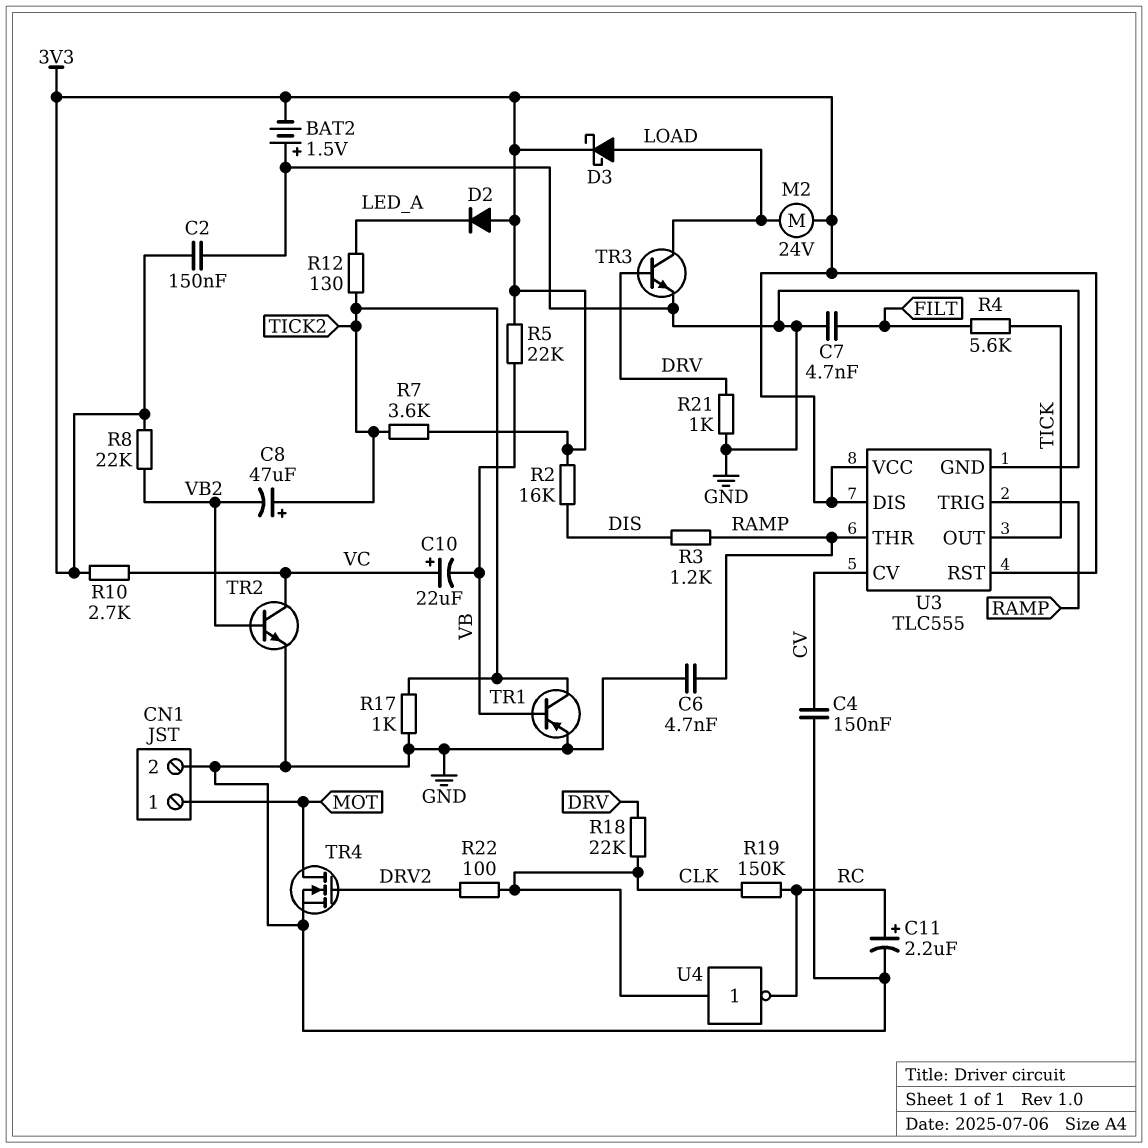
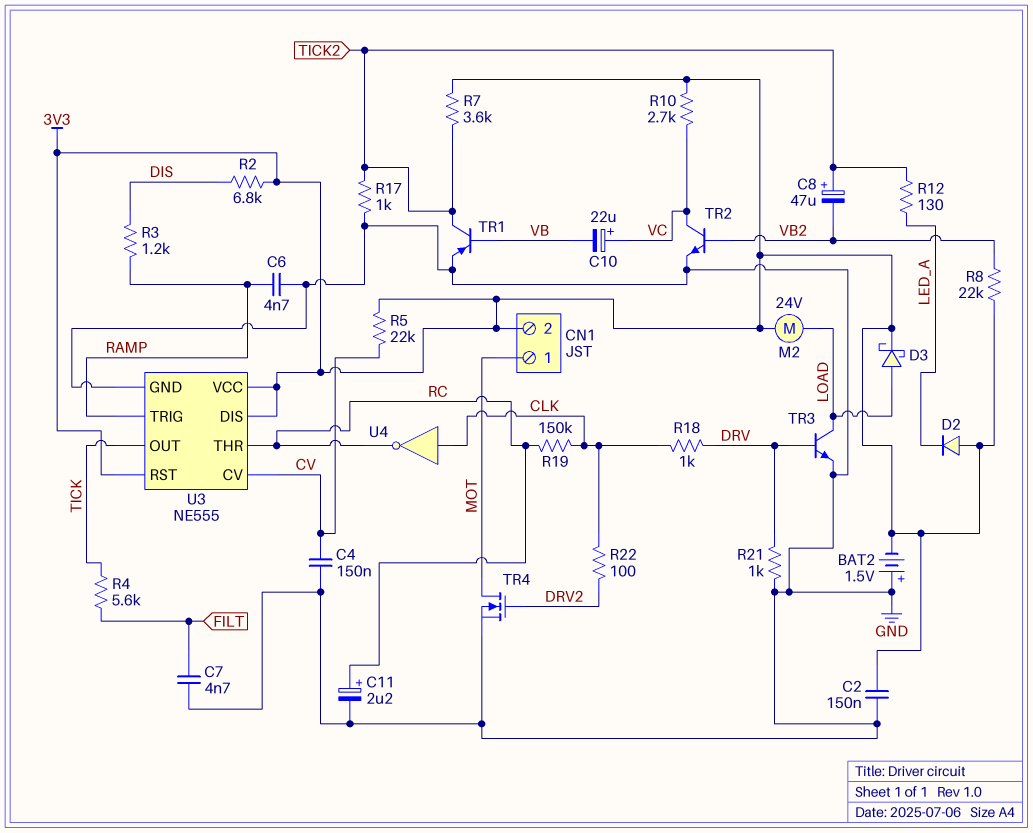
CN1 pin 2: GND -> 3V3
R2: 16k (3V3, DIS) -> 6.8k (3V3, DIS)
R5: 22k (3V3, VB) -> 22k (3V3, CV)
R18: 22k (CLK, DRV) -> 1k (CLK, DRV)
U3: TLC555 -> NE555
U3 pin THR: RAMP -> RC

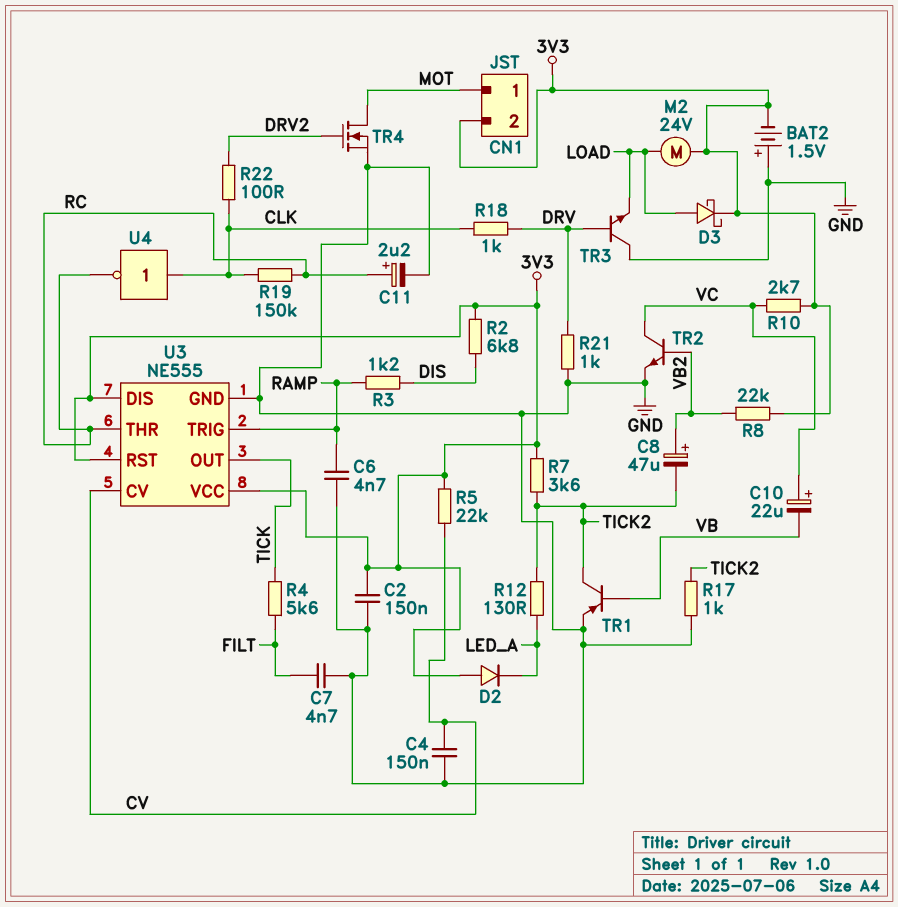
C8: 47uF (plus TICK2, minus VB2) -> 47uF (plus VB2, minus TICK2)
TR3: NPN (B DRV, C LOAD, E GND) -> NPN (B DRV, C GND, E LOAD)

